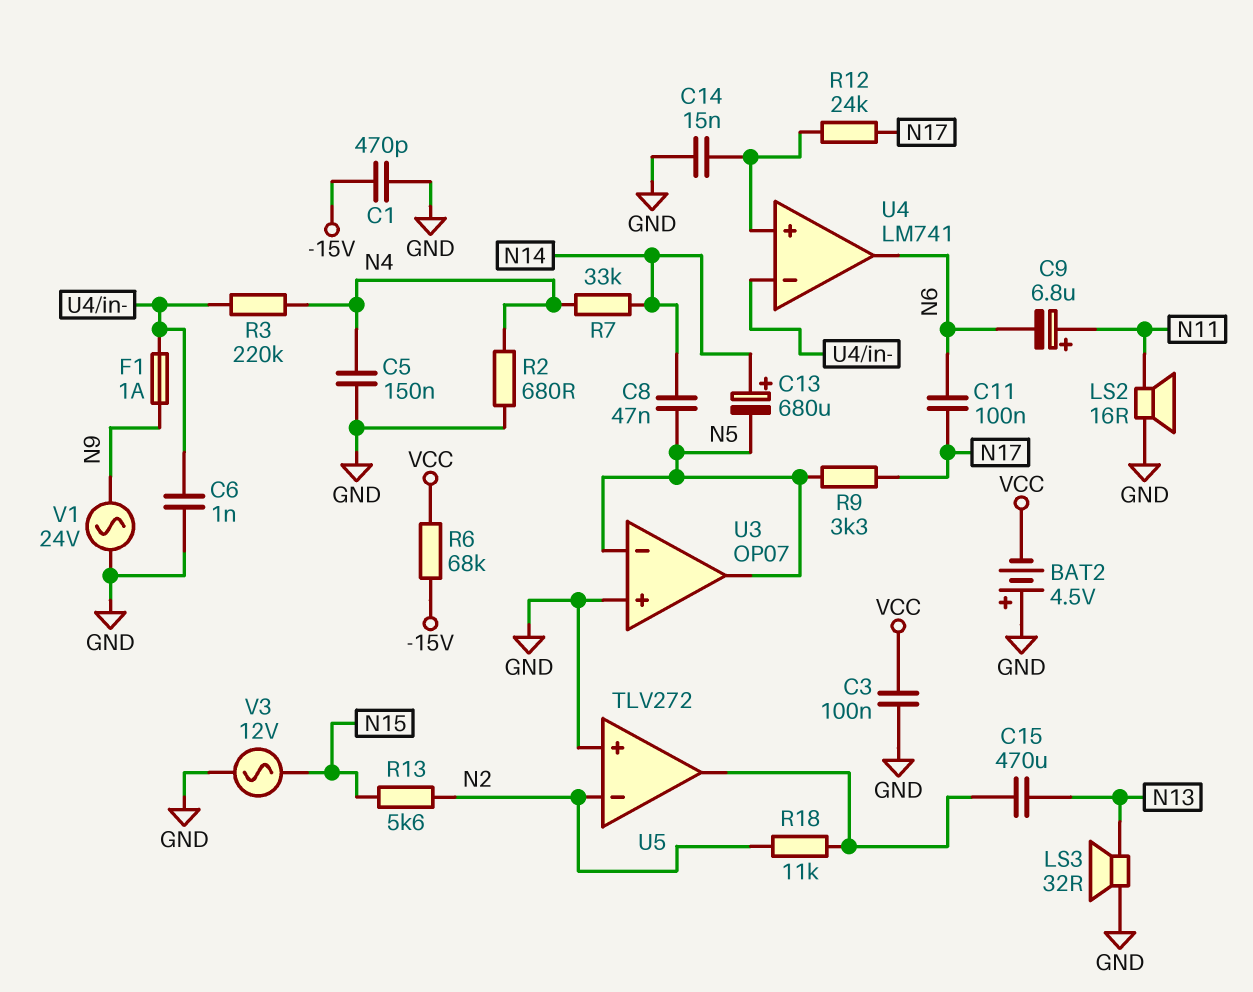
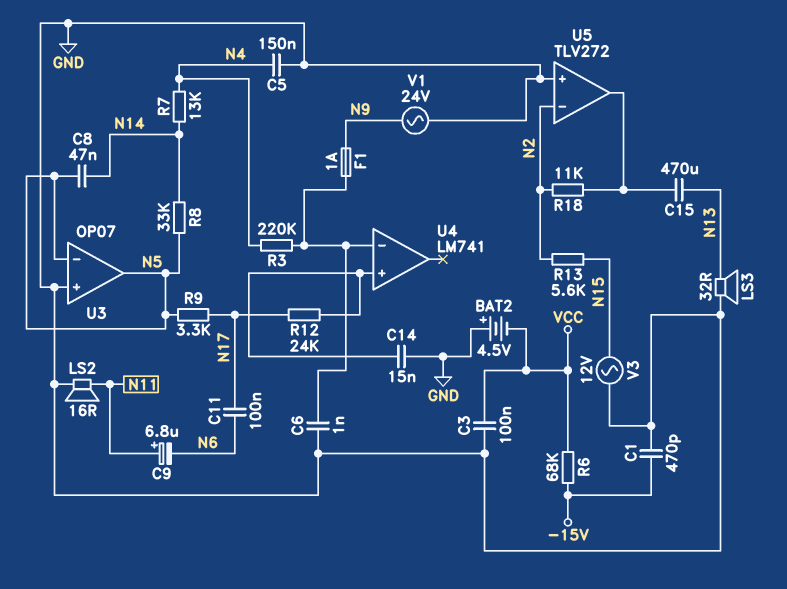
C13: 680uF (plus N14, minus N5) -> none
R2: 680 (GND, N4) -> none
R7: 33k (N4, N14) -> 13k (N4, N14)
R8: none -> 33k (N5, N14)
U4 pin out: N6 -> none

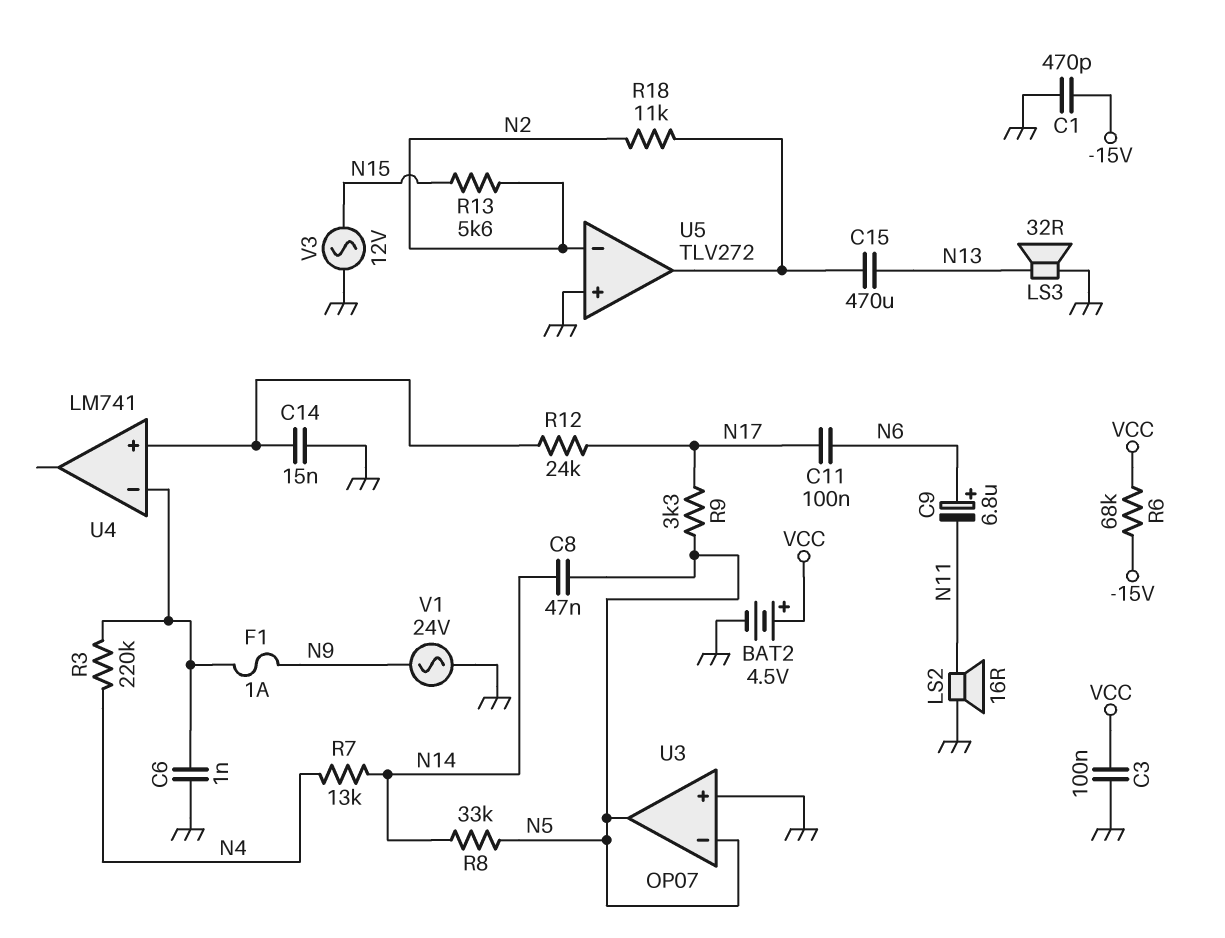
BAT2: 4.5V (plus GND, minus VCC) -> 4.5V (plus VCC, minus GND)
C5: 150nF (GND, N4) -> none
C9: 6.8uF (plus N11, minus N6) -> 6.8uF (plus N6, minus N11)

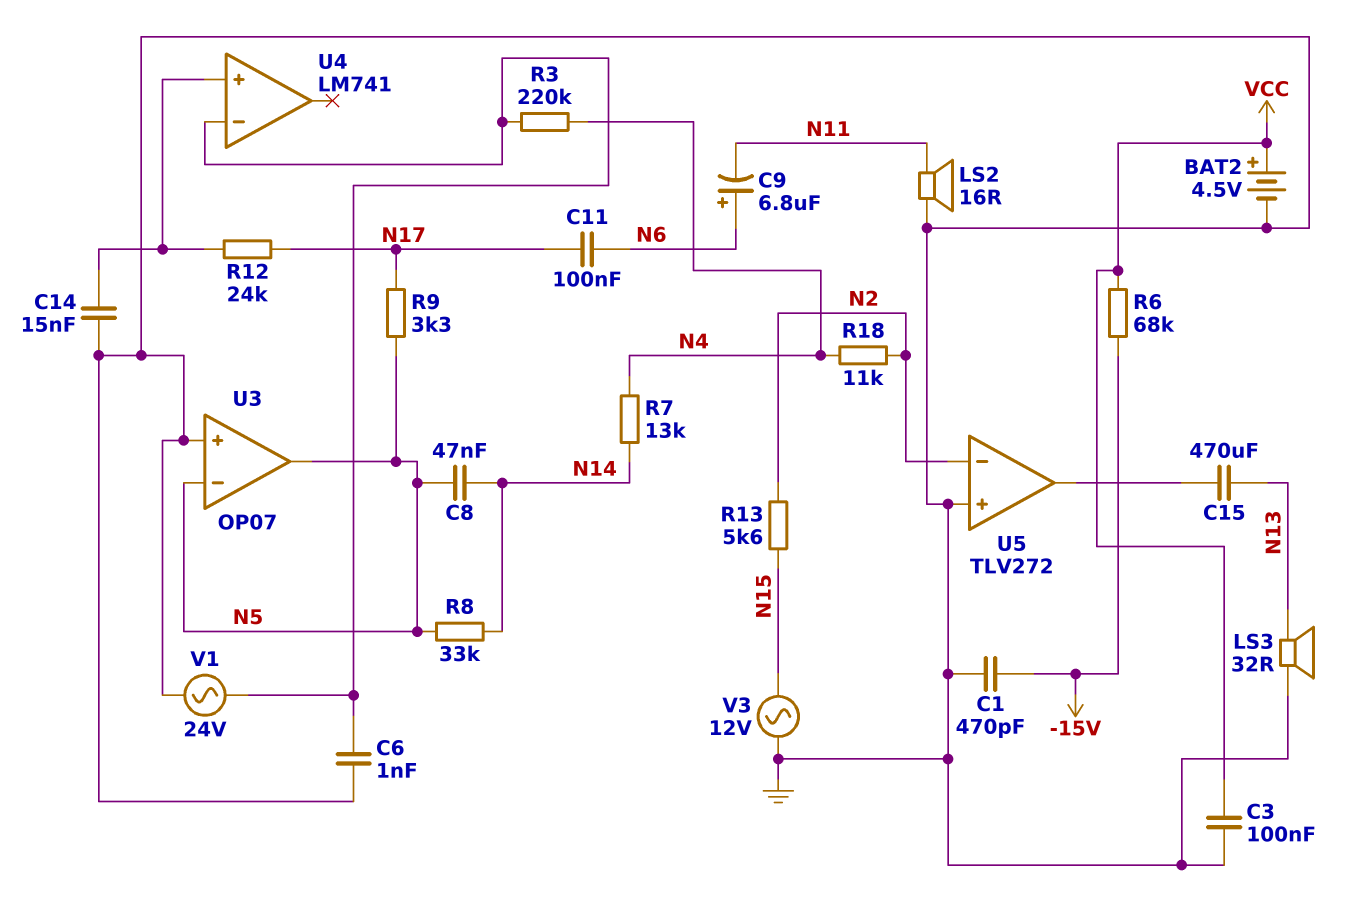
F1: 1A (N9, U4/in-) -> none
R18: 11k (N2, U5/out) -> 11k (N2, N4)
V1: AC 24V (GND, N9) -> AC 24V (GND, U4/in-)

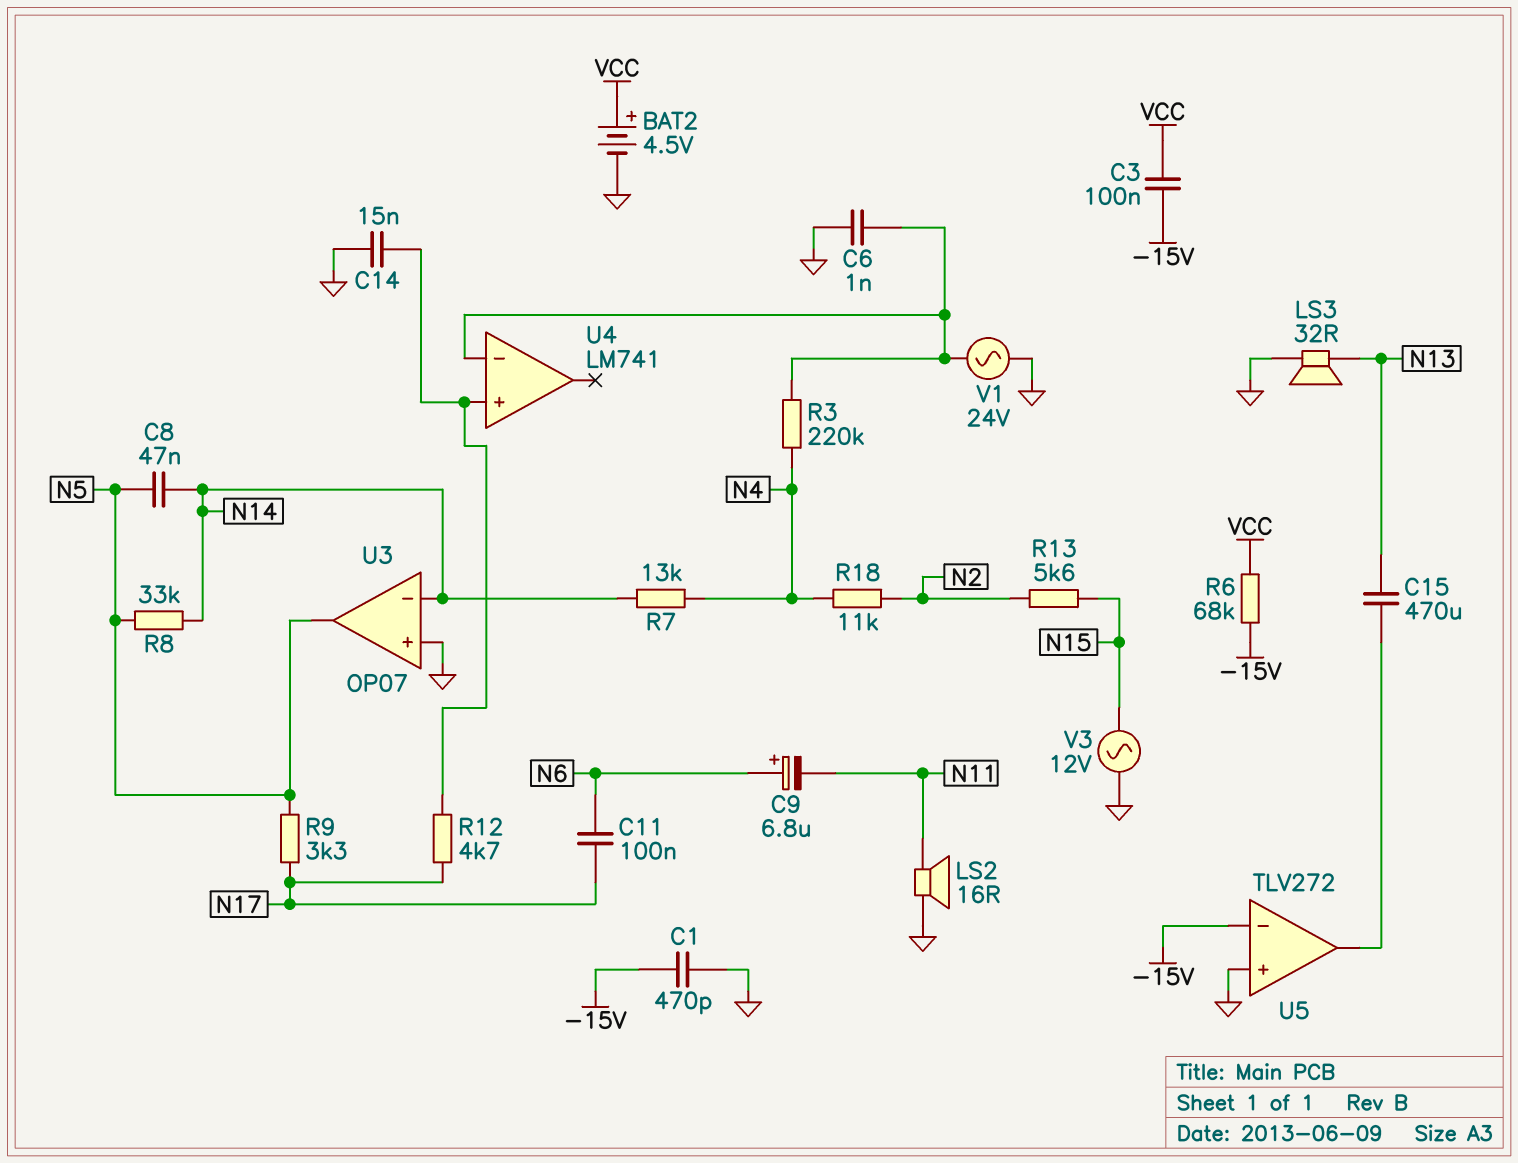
C3: 100nF (GND, VCC) -> 100nF (-15V, VCC)
R12: 24k (N17, U4/in+) -> 4.7k (N17, U4/in+)
U3 pin in-: N5 -> N14
U5 pin in-: N2 -> -15V

